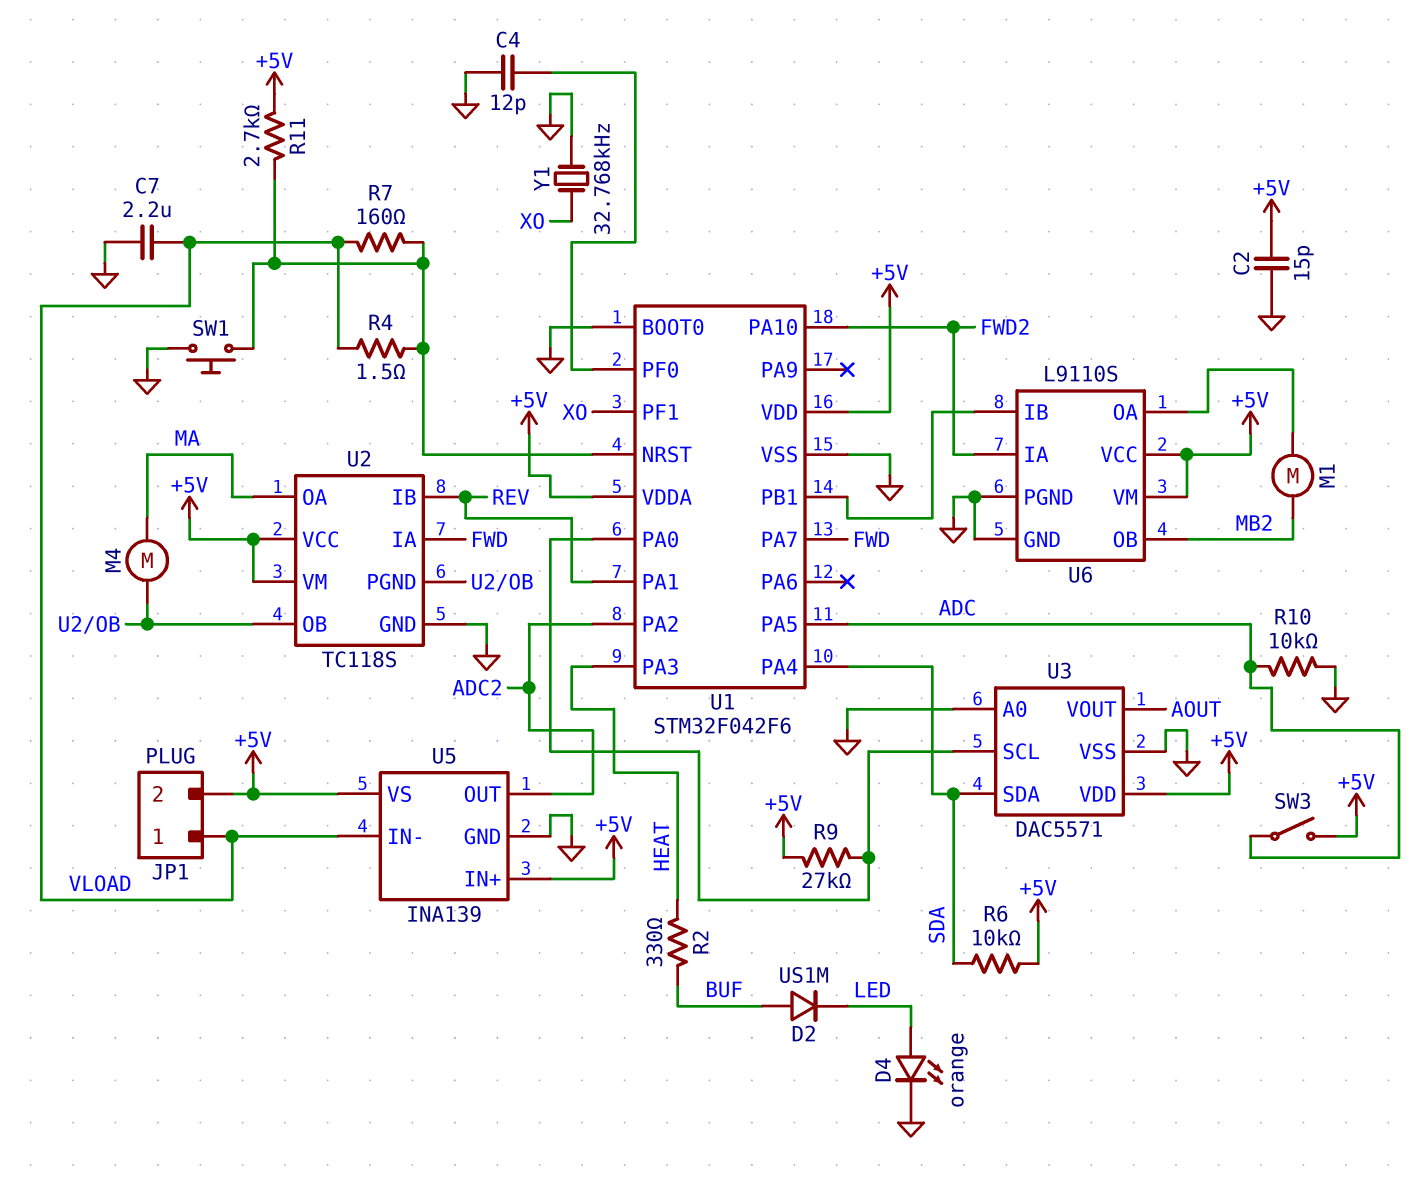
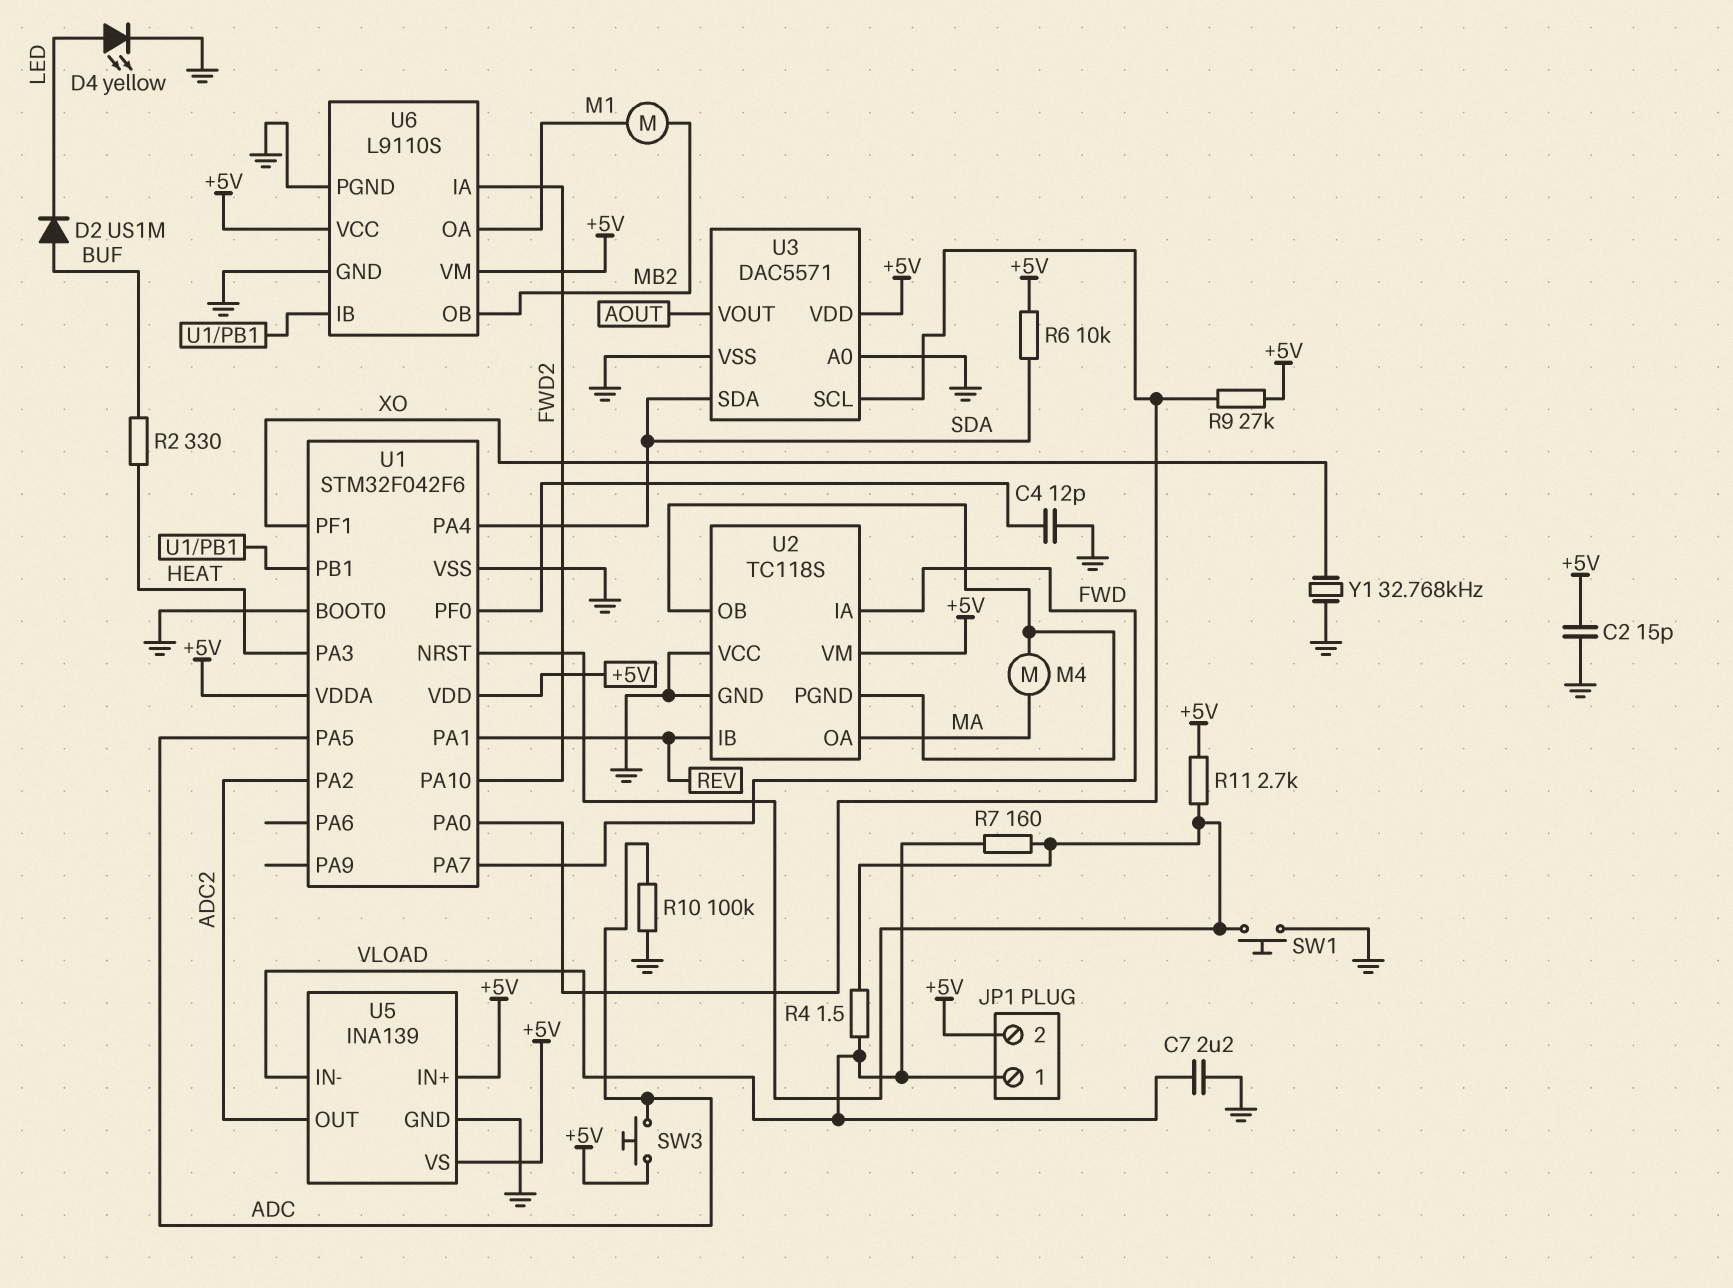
D4: LED orange (A LED, K GND) -> LED yellow (A LED, K GND)
R10: 10k (ADC, GND) -> 100k (ADC, GND)
SW3: switch (+5V, ADC) -> button (+5V, ADC)
U2 pin VCC: +5V -> GND

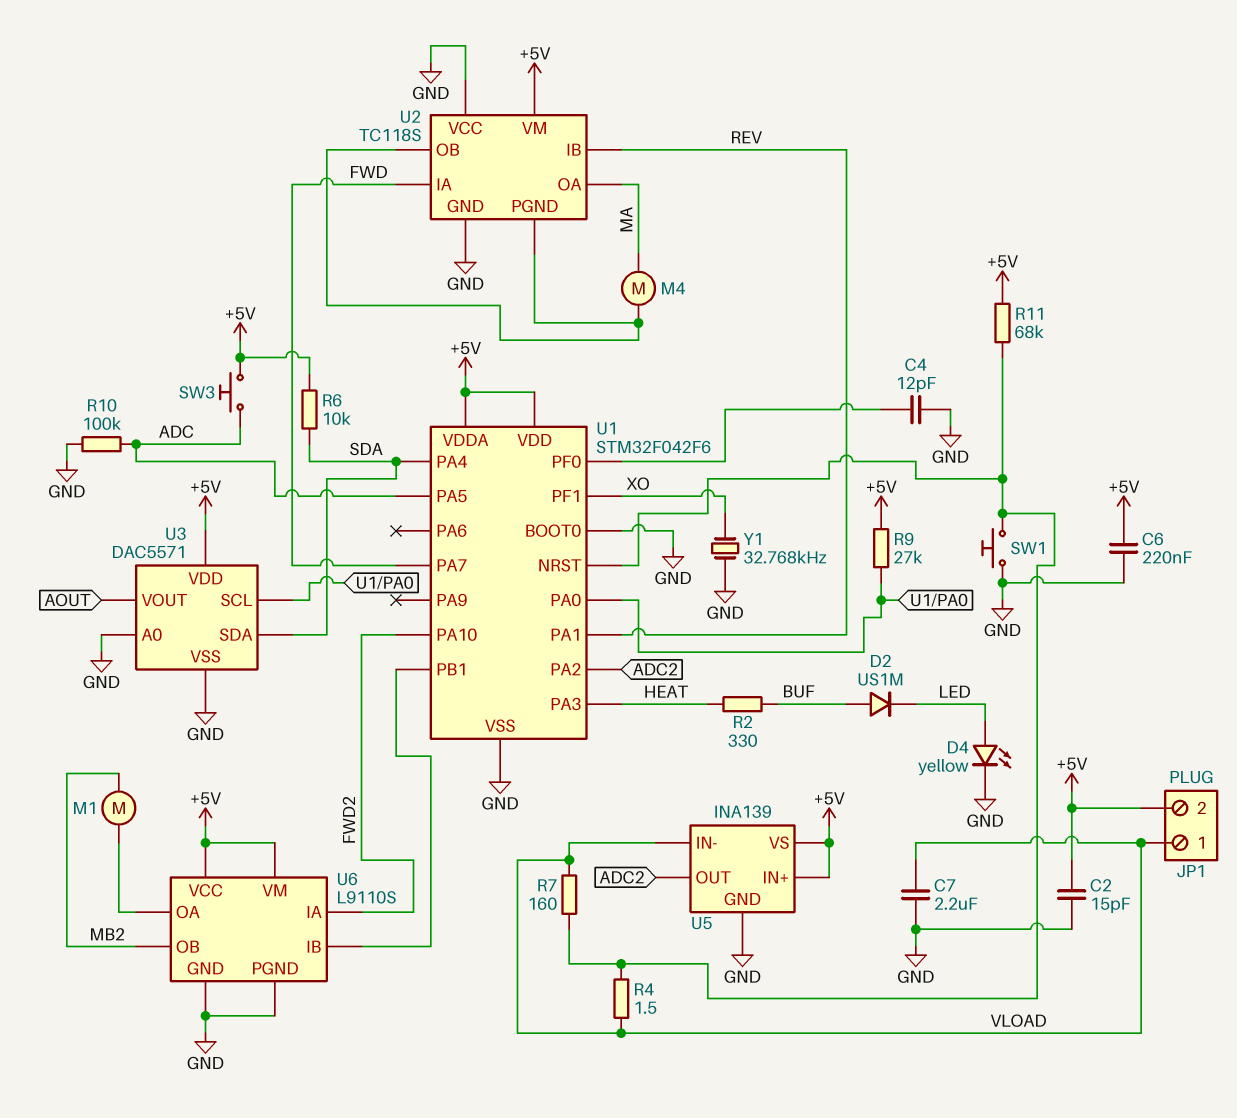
C6: none -> 220nF (+5V, GND)
R11: 2.7k (+5V, U1/NRST) -> 68k (+5V, U1/NRST)

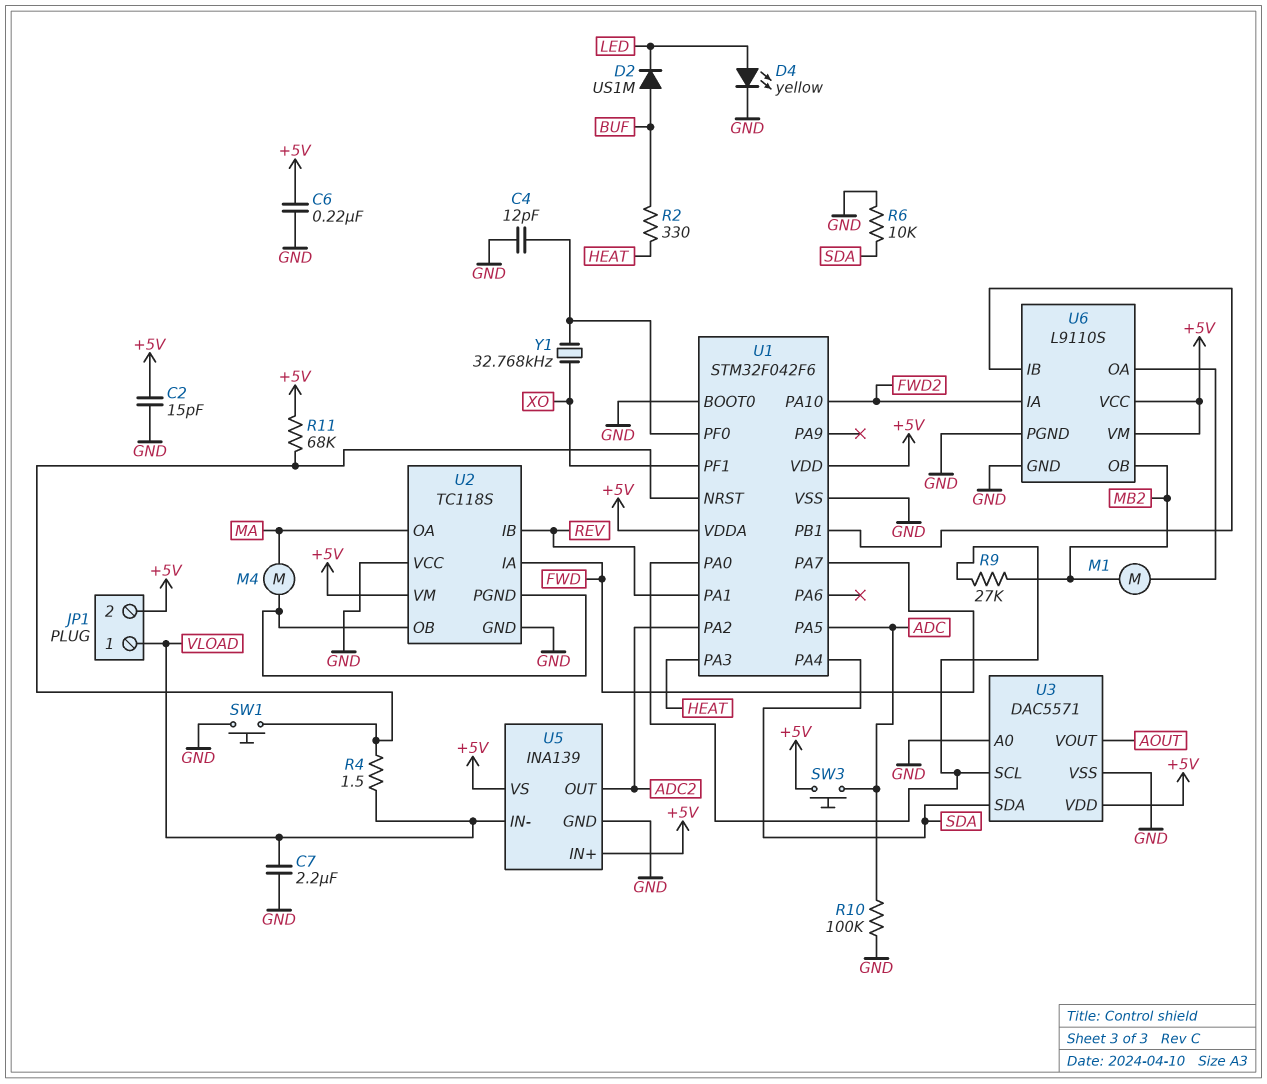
R6: 10k (+5V, SDA) -> 10k (GND, SDA)
R7: 160 (U1/NRST, VLOAD) -> none
R9: 27k (+5V, U1/PA0) -> 27k (MB2, U1/PA0)
Y1: 32.768kHz (GND, XO) -> 32.768kHz (U1/PF0, XO)

